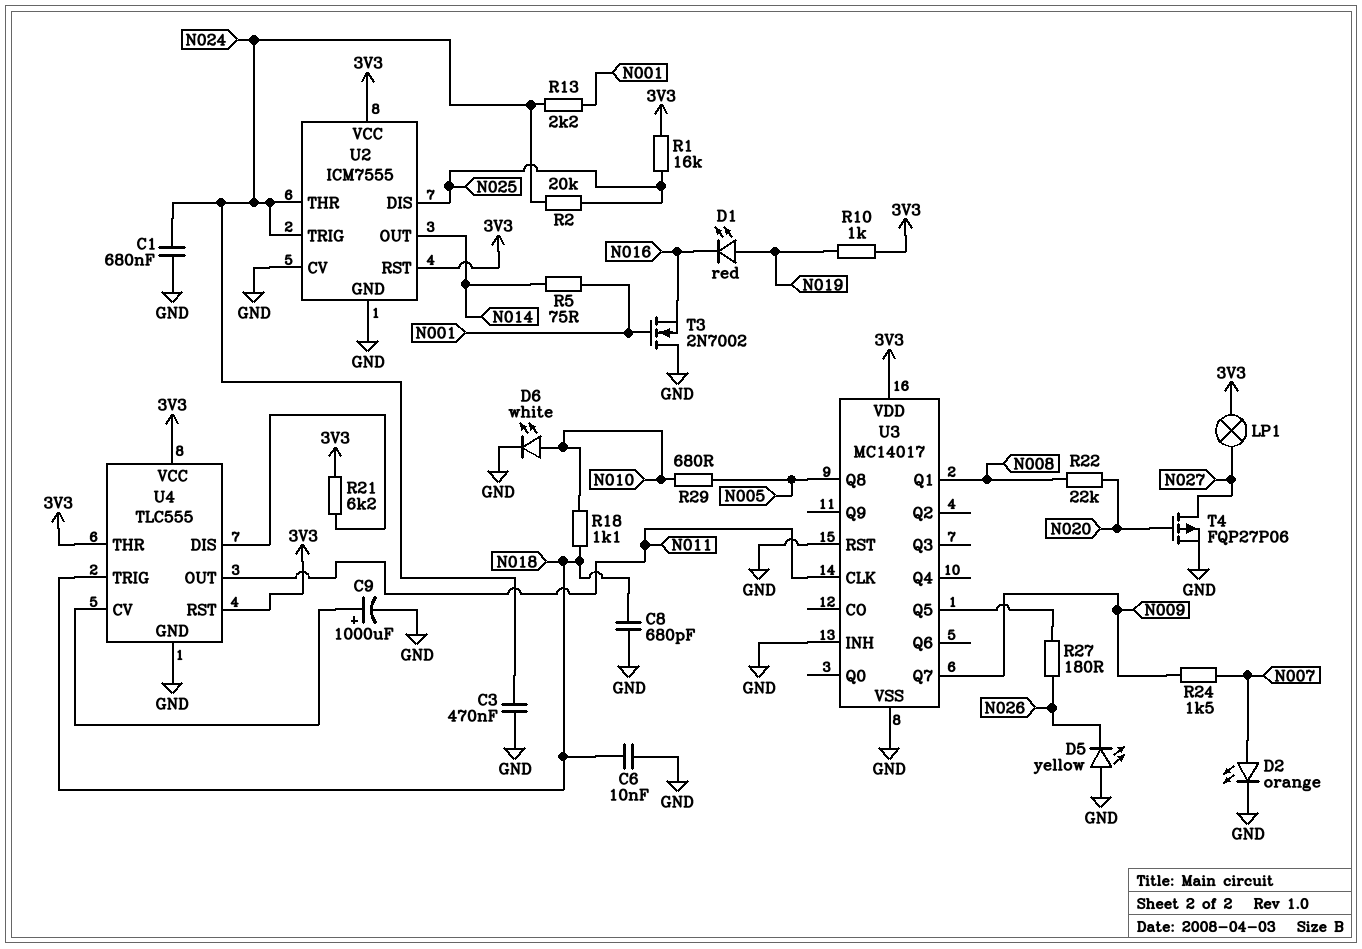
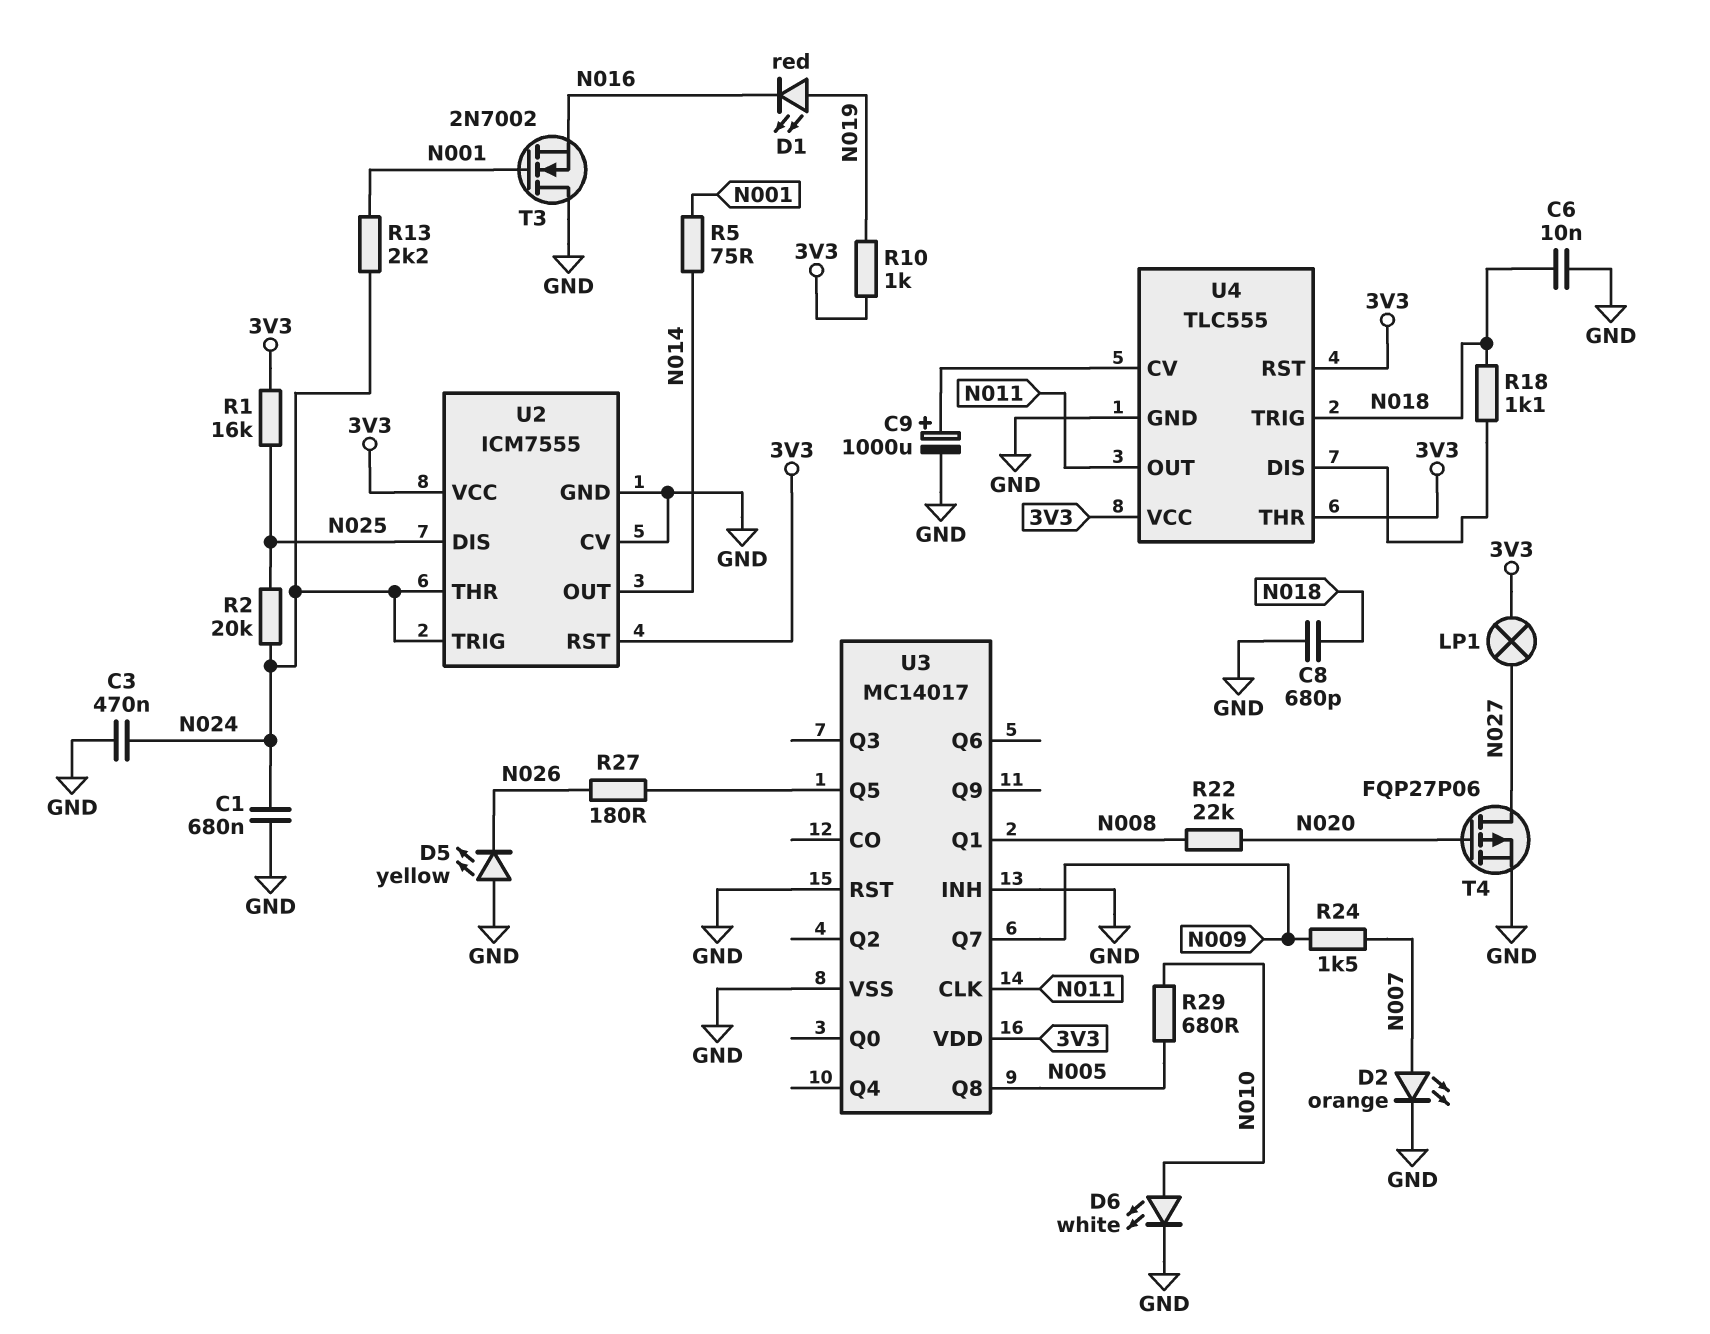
R18: 1.1k (N010, N018) -> 1.1k (N018, U4/DIS)
R21: 6.2k (3V3, U4/DIS) -> none

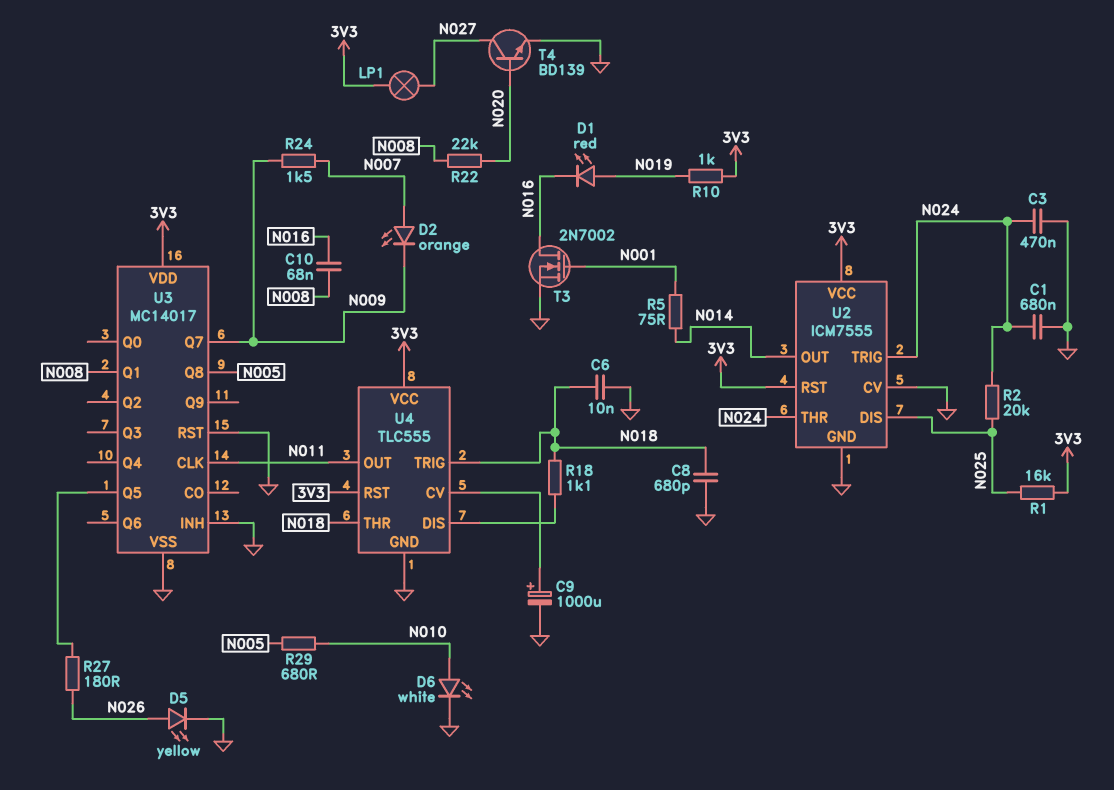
C10: none -> 68nF (N008, N016)
D2: LED orange (A N007, K GND) -> LED orange (A N007, K N009)
D5: LED yellow (A GND, K N026) -> LED yellow (A N026, K GND)
R13: 2.2k (N001, N024) -> none
T3: NMOS 2N7002 (G N001, D GND, S N016) -> NMOS 2N7002 (G N001, D N016, S GND)
T4: PMOS FQP27P06 (G N020, D N027, S GND) -> NPN BD139 (B N020, C N027, E GND)
U4 pin THR: 3V3 -> N018

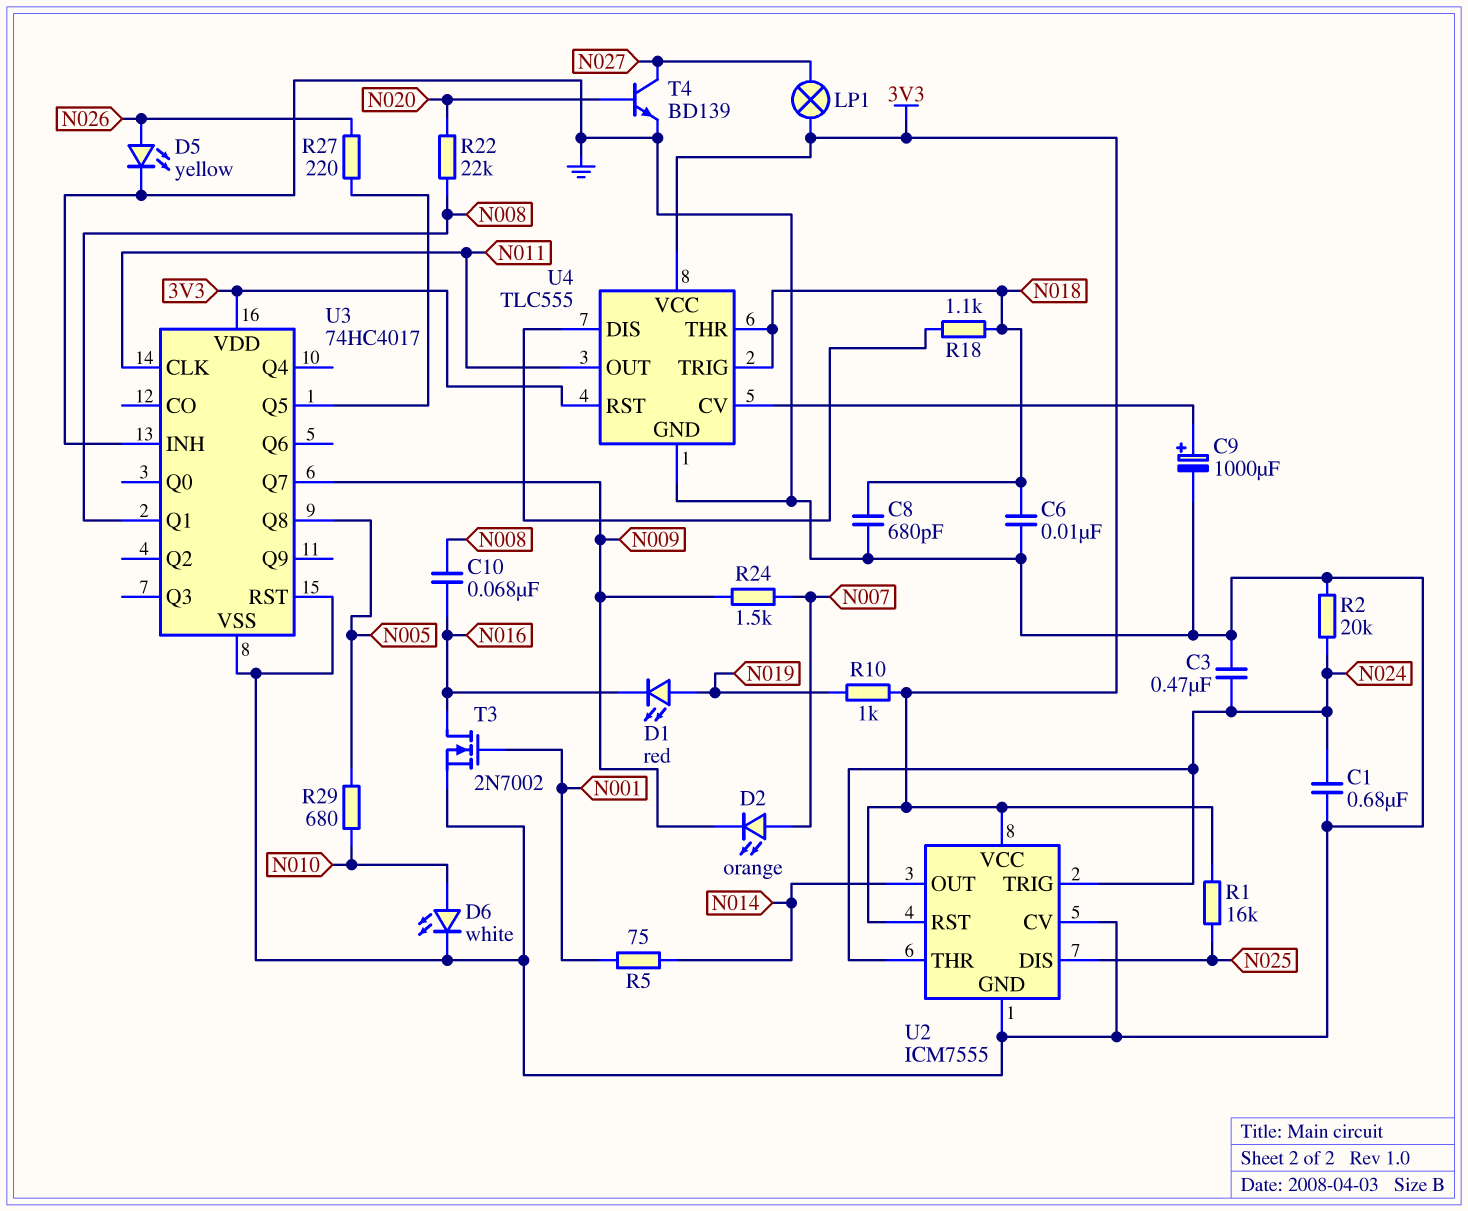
R2: 20k (N024, N025) -> 20k (GND, N024)
R27: 180 (N026, U3/Q5) -> 220 (N026, U3/Q5)
U3: MC14017 -> 74HC4017

